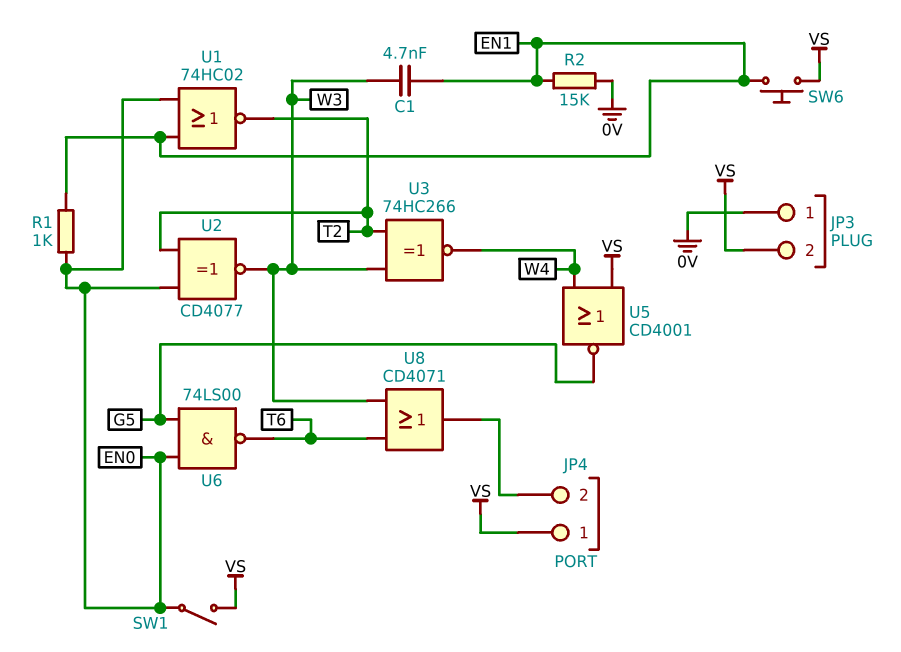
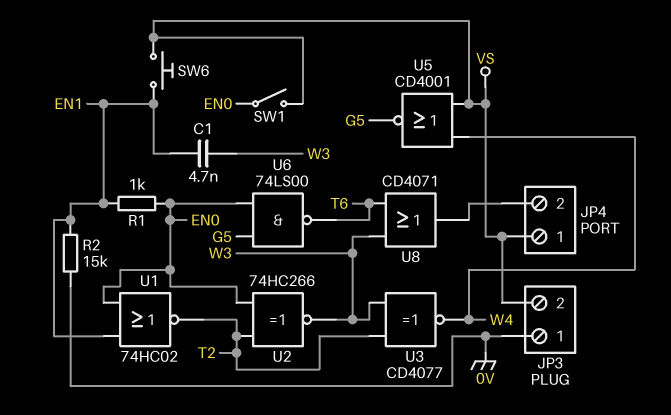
U2: XNOR CD4077 (in EN0, in T2, out W3) -> XNOR 74HC266 (in EN0, in T2, out W3)
U3: XNOR 74HC266 (in T2, in W3, out W4) -> XNOR CD4077 (in T2, in W3, out W4)

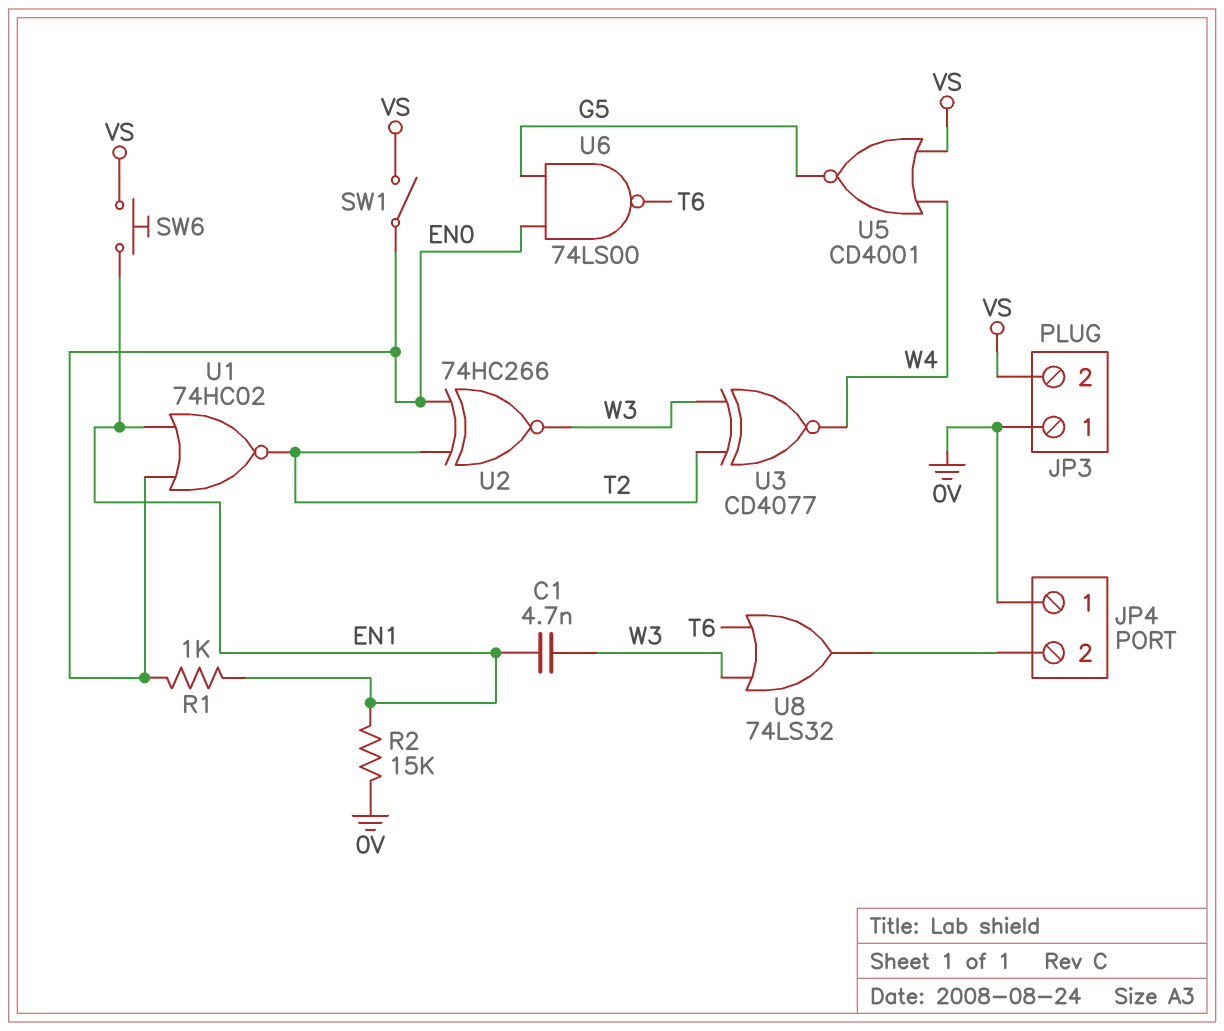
JP4 pin 1: VS -> 0V
U8: OR CD4071 (in T6, in W3, out JP4/2) -> OR 74LS32 (in T6, in W3, out JP4/2)

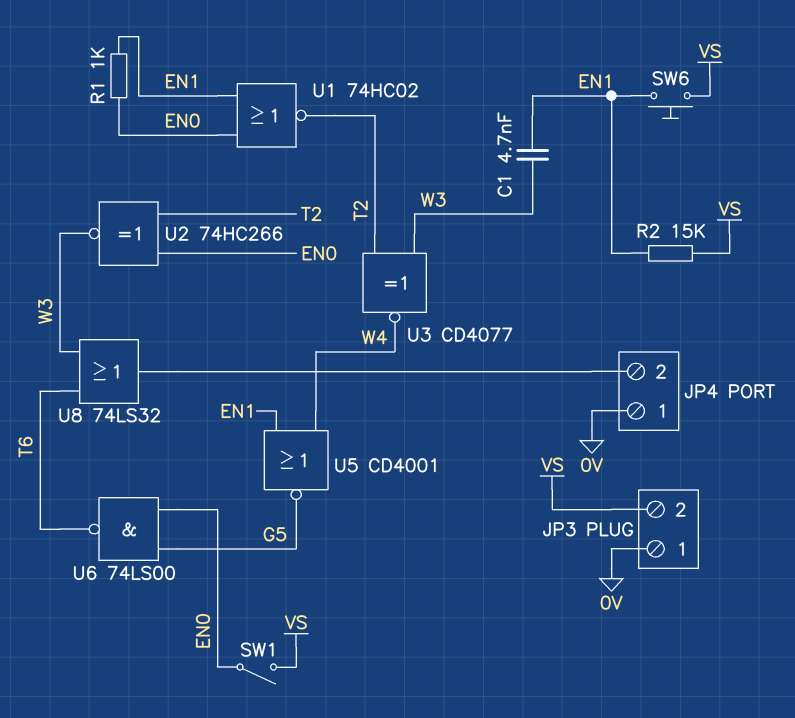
R2: 15k (0V, EN1) -> 15k (EN1, VS)
U5: NOR CD4001 (in VS, in W4, out G5) -> NOR CD4001 (in EN1, in W4, out G5)

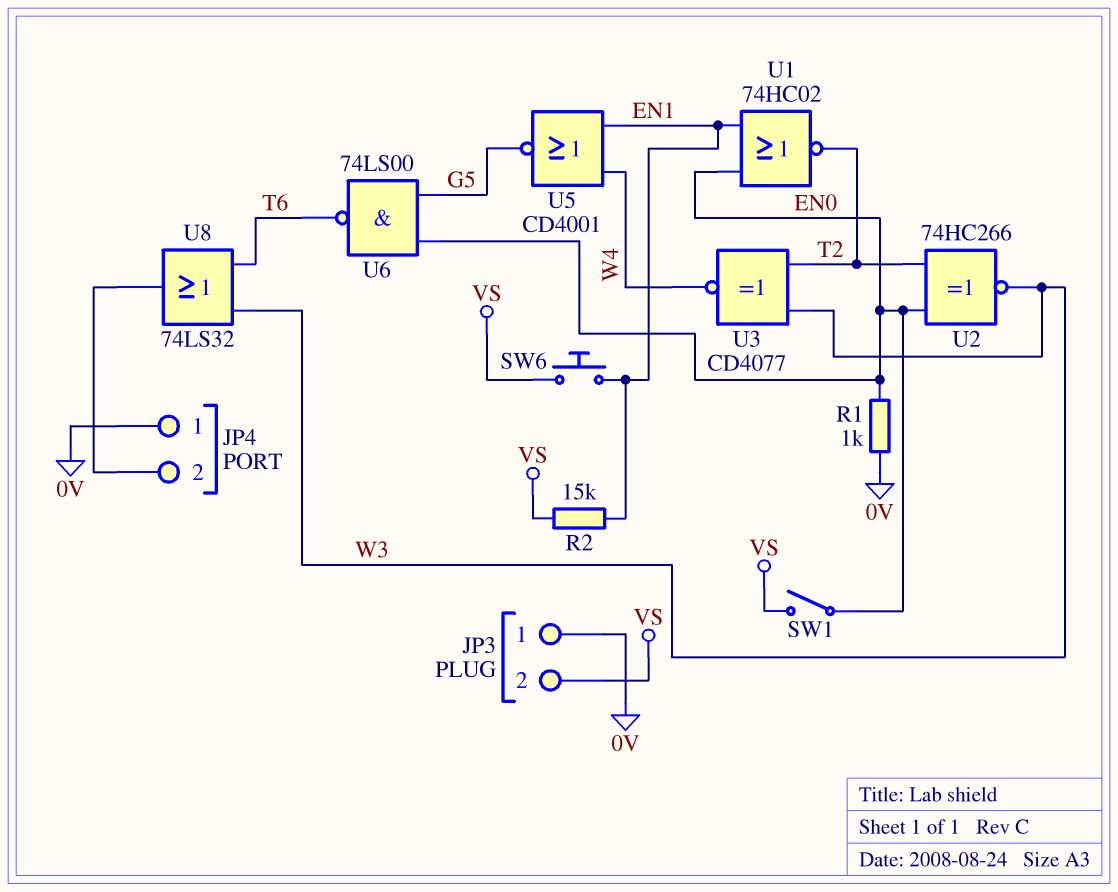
C1: 4.7nF (EN1, W3) -> none
R1: 1k (EN0, EN1) -> 1k (0V, EN0)

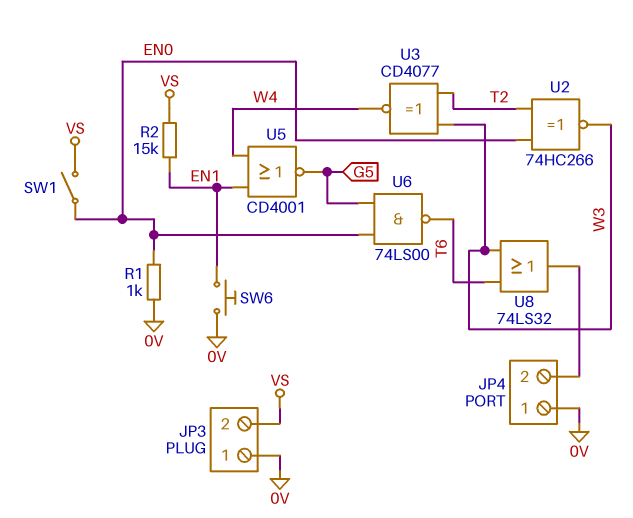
SW6: button (EN1, VS) -> button (0V, EN1)
U1: NOR 74HC02 (in EN0, in EN1, out T2) -> none

